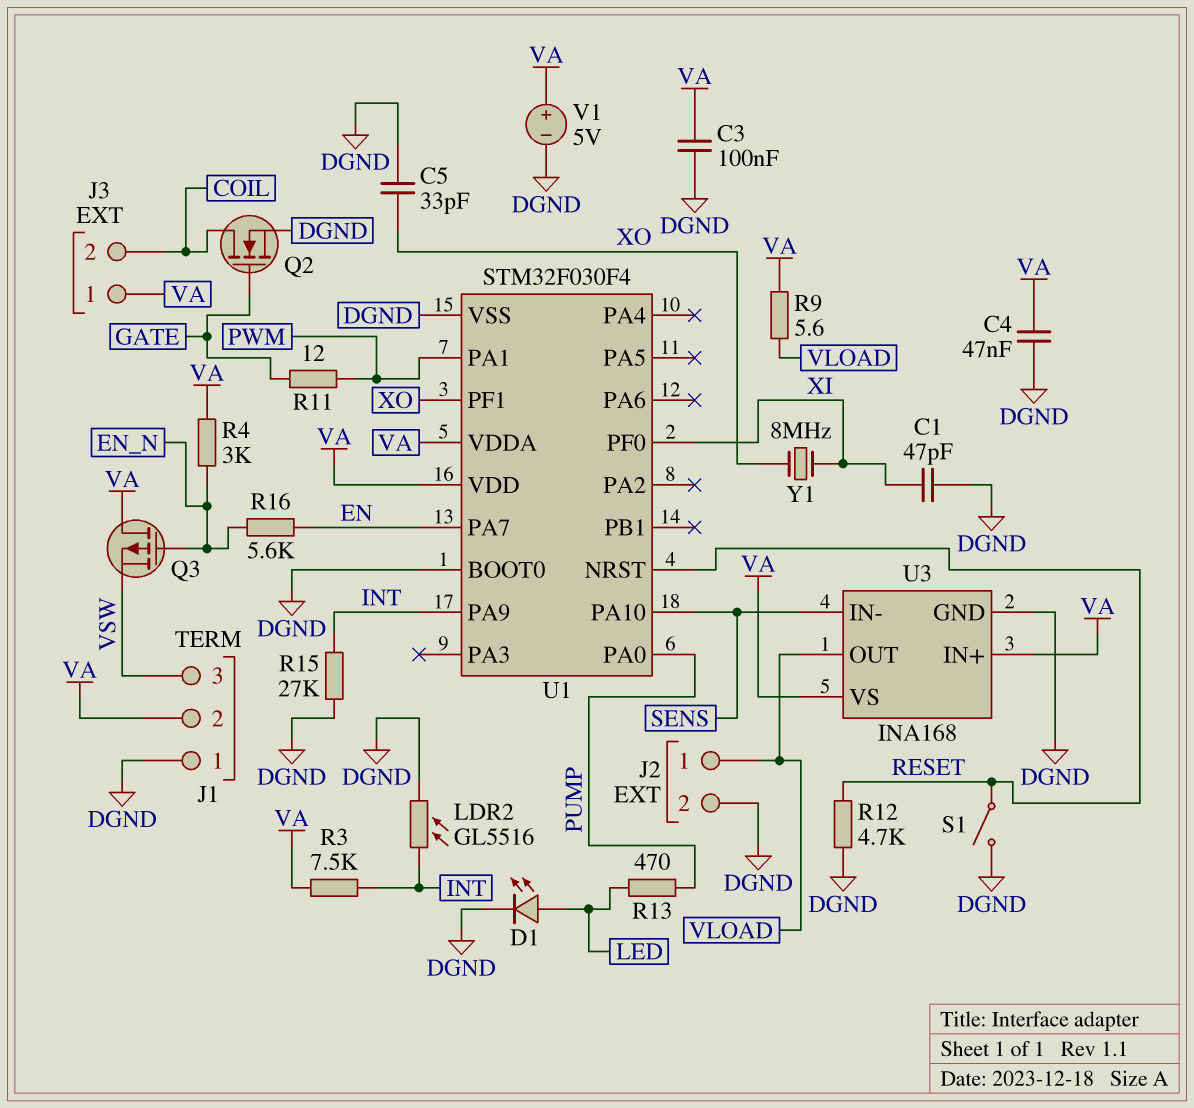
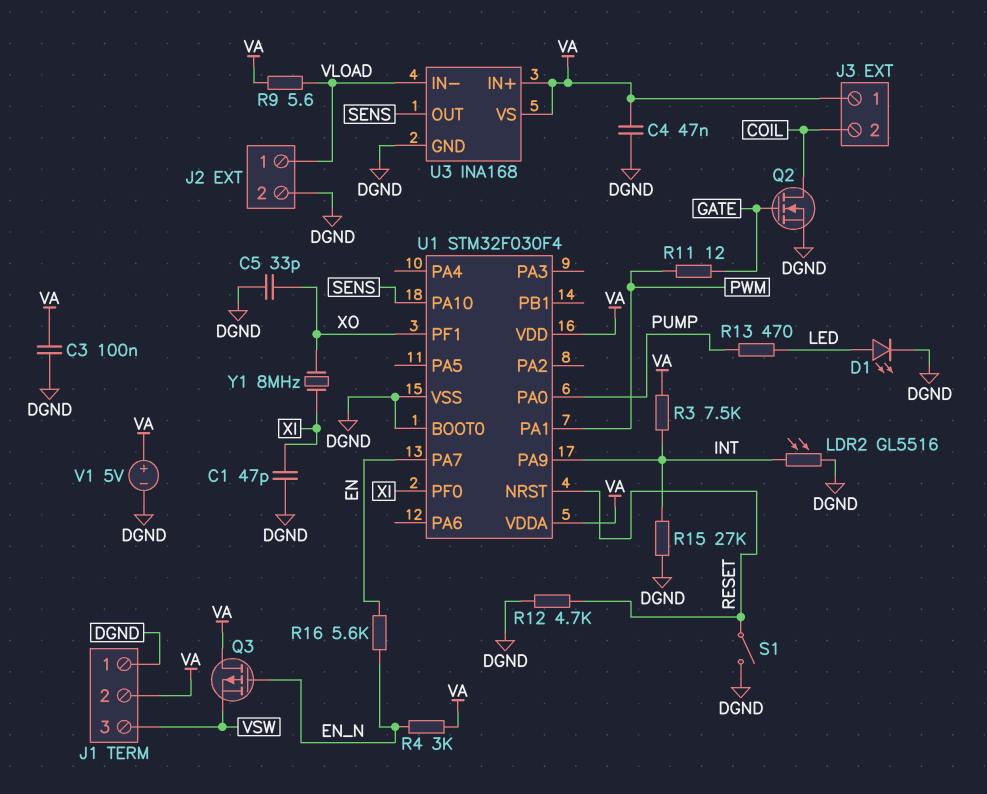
U3 pin IN-: SENS -> VLOAD
U3 pin OUT: VLOAD -> SENS

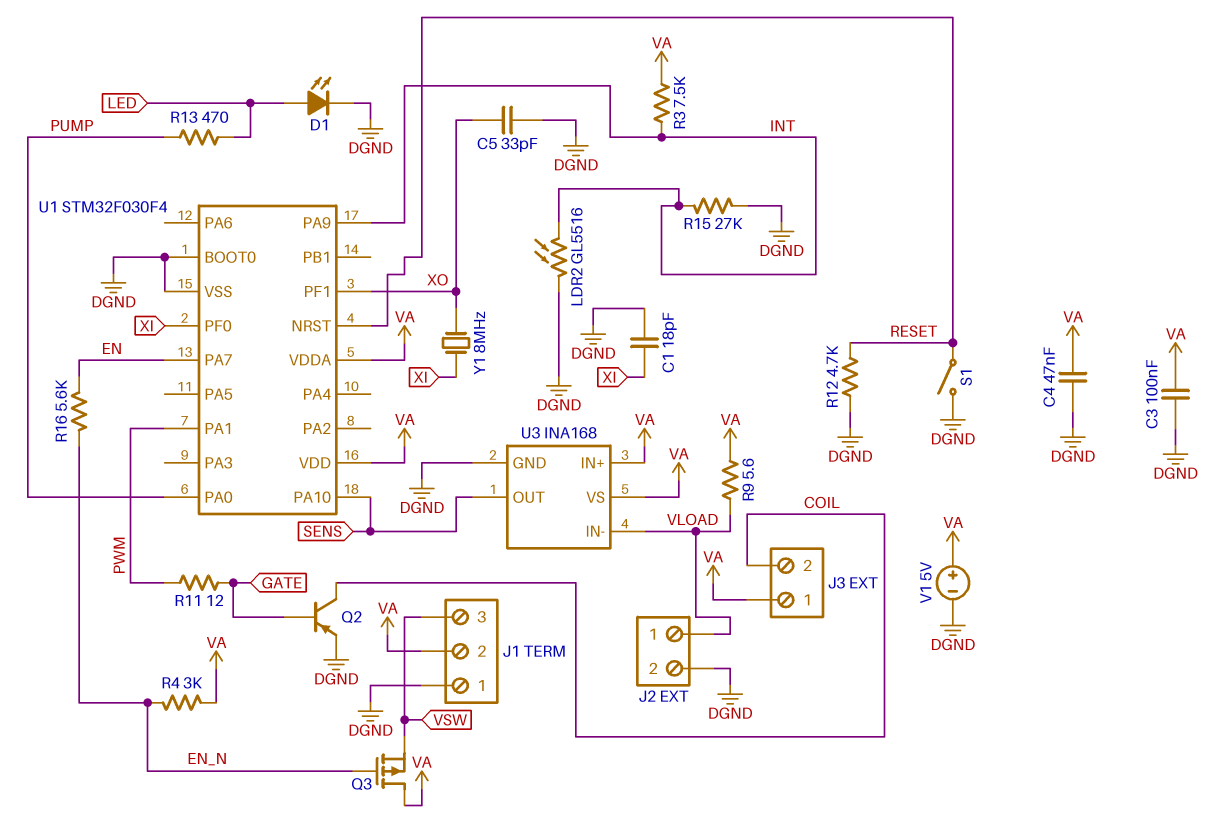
C1: 47pF (DGND, XI) -> 18pF (DGND, XI)
Q2: NMOS (G GATE, D COIL, S DGND) -> PNP (B GATE, C COIL, E DGND)

